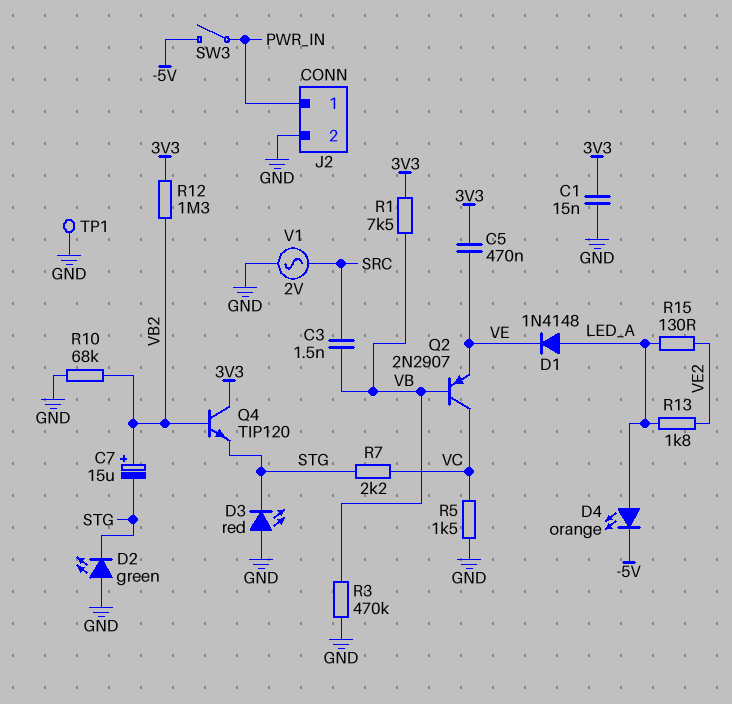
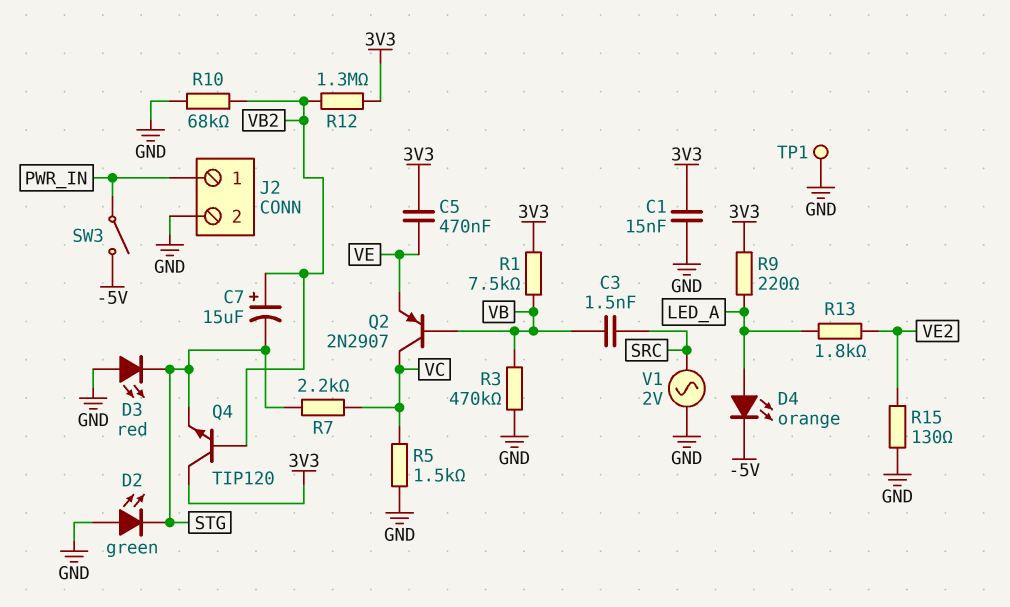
D1: diode 1N4148 (A LED_A, K VE) -> none
R9: none -> 220 (3V3, LED_A)
R15: 130 (LED_A, VE2) -> 130 (GND, VE2)

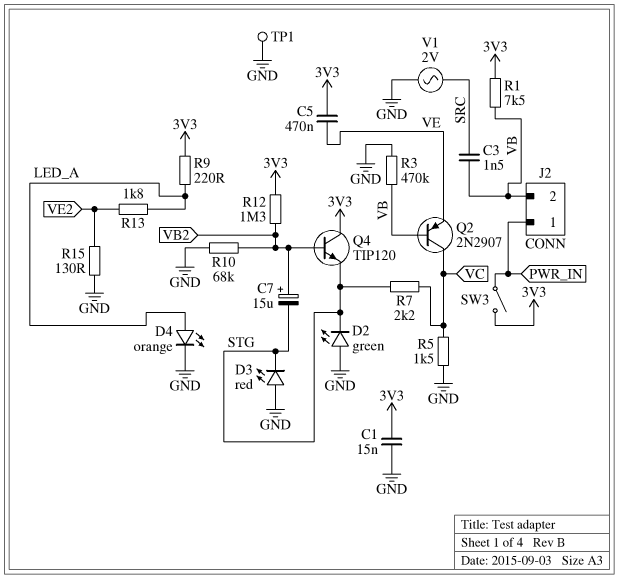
D4: LED orange (A LED_A, K -5V) -> LED orange (A LED_A, K GND)
J2 pin 2: GND -> VB
SW3: switch (-5V, PWR_IN) -> switch (3V3, PWR_IN)

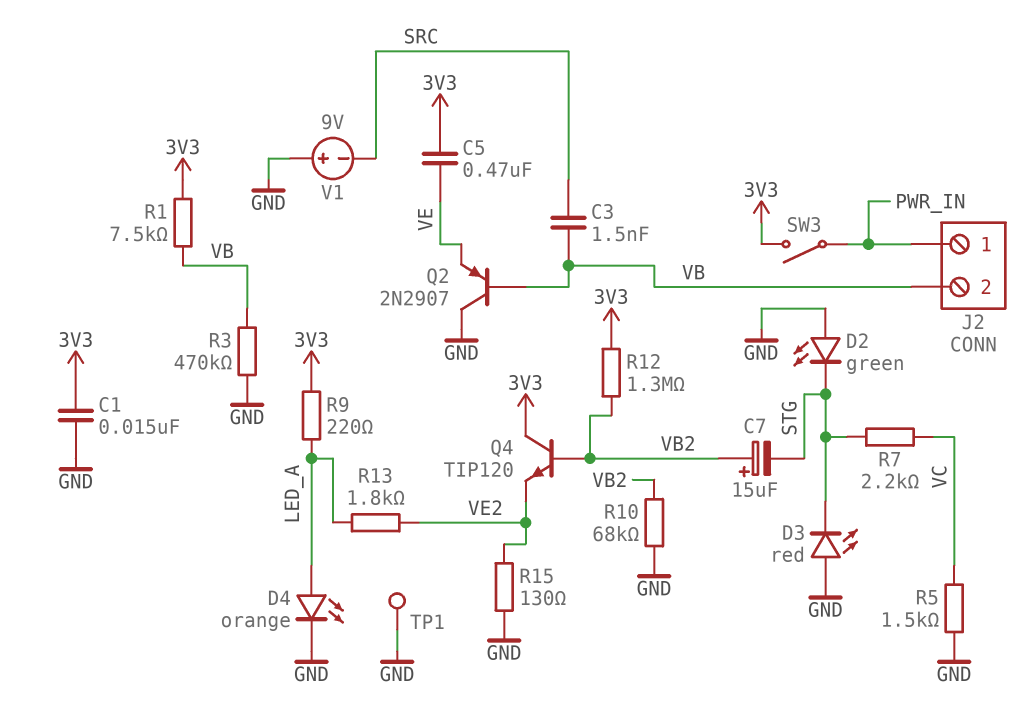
Q2: PNP 2N2907 (B VB, C VC, E VE) -> PNP 2N2907 (B VB, C GND, E VE)
Q4: NPN TIP120 (B VB2, C 3V3, E STG) -> NPN TIP120 (B VB2, C 3V3, E VE2)
V1: AC 2V (GND, SRC) -> 9V (plus GND, minus SRC)

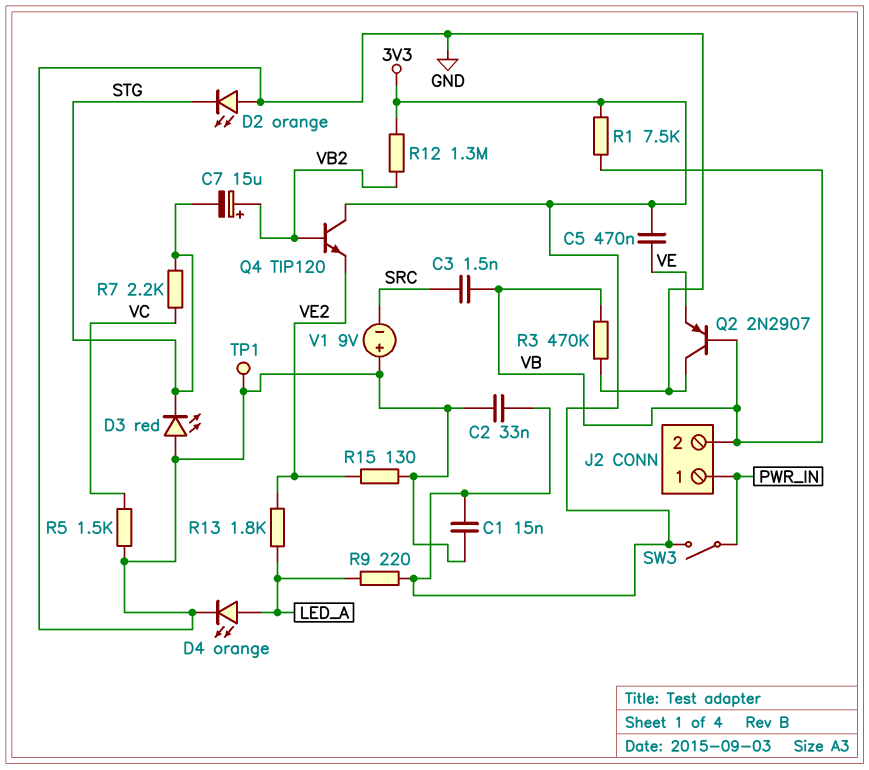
C2: none -> 33nF (3V3, GND)
D2: LED green (A GND, K STG) -> LED orange (A GND, K STG)
R10: 68k (GND, VB2) -> none

